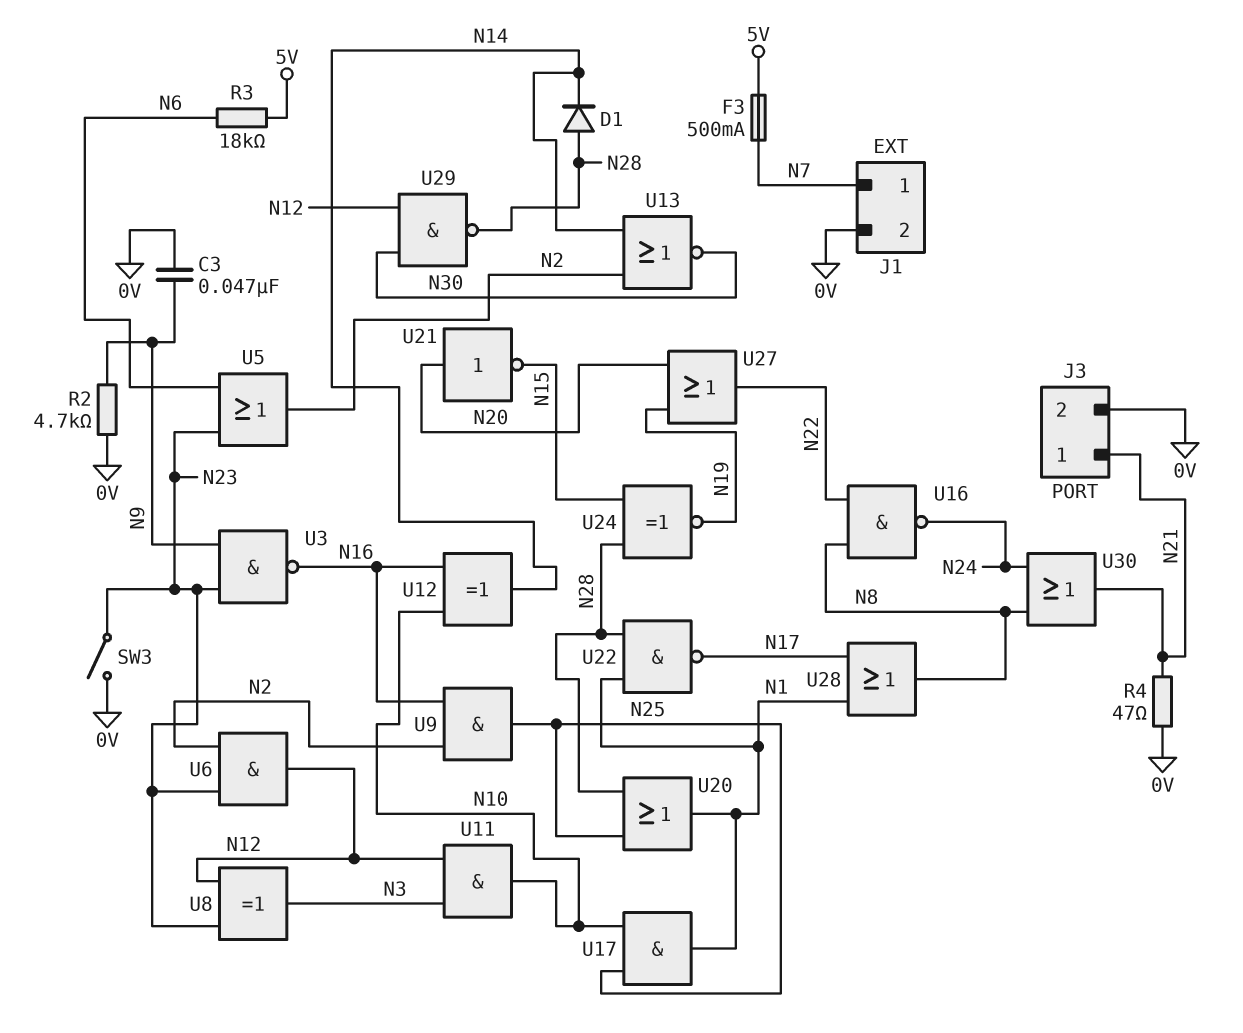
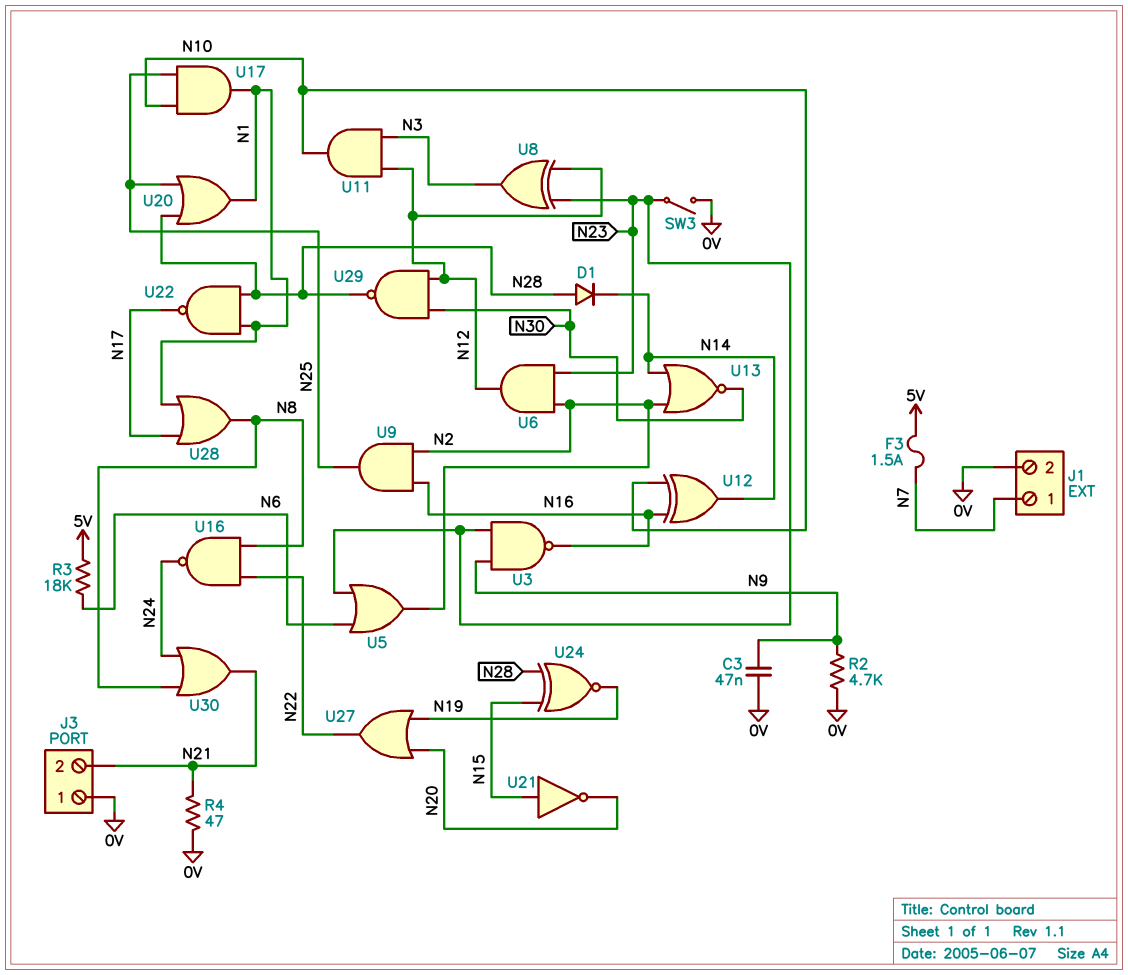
F3: 500mA (5V, N7) -> 1.5A (5V, N7)
J3 pin 1: N21 -> 0V
J3 pin 2: 0V -> N21
U21: NOT (in N20, out N15) -> NOT (in N15, out N20)

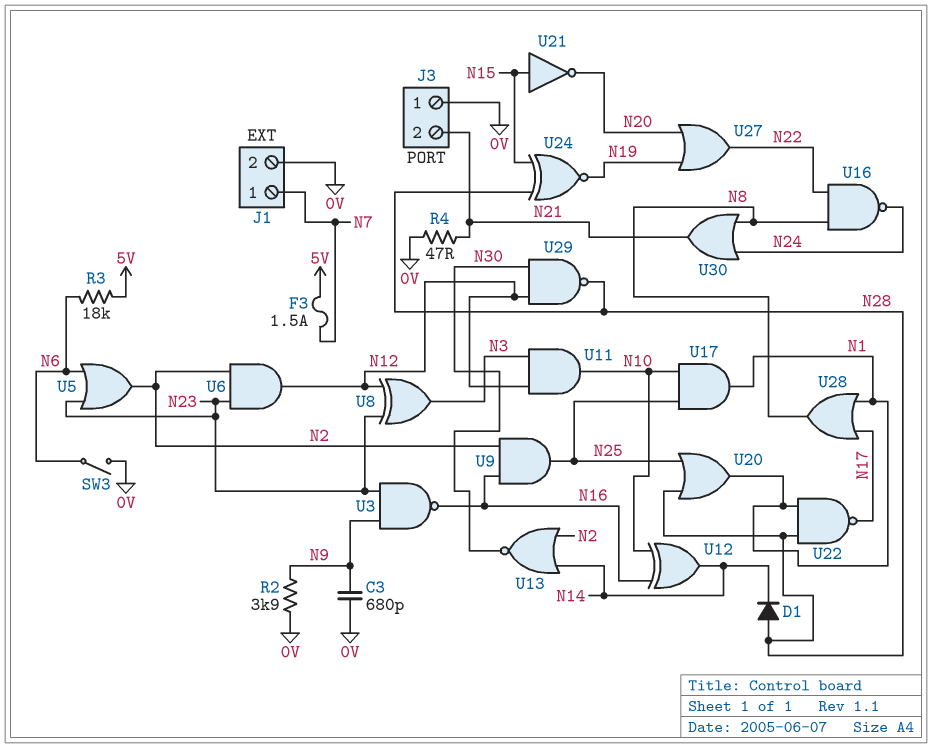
C3: 47nF (0V, N9) -> 680pF (0V, N9)
R2: 4.7k (0V, N9) -> 3.9k (0V, N9)
SW3: switch (0V, N23) -> switch (0V, N6)

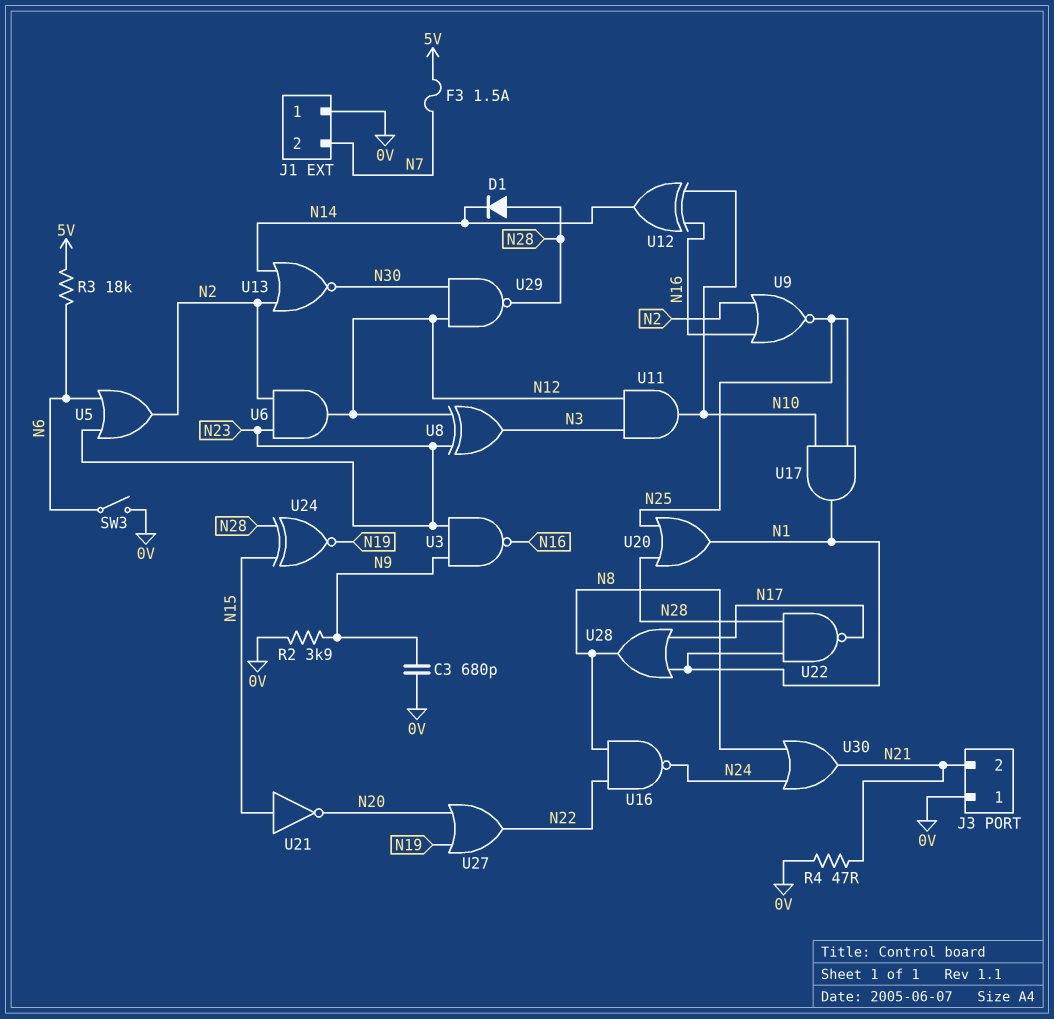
J1 pin 1: N7 -> 0V
J1 pin 2: 0V -> N7
U9: AND (in N2, in N16, out N25) -> NOR (in N2, in N16, out N25)

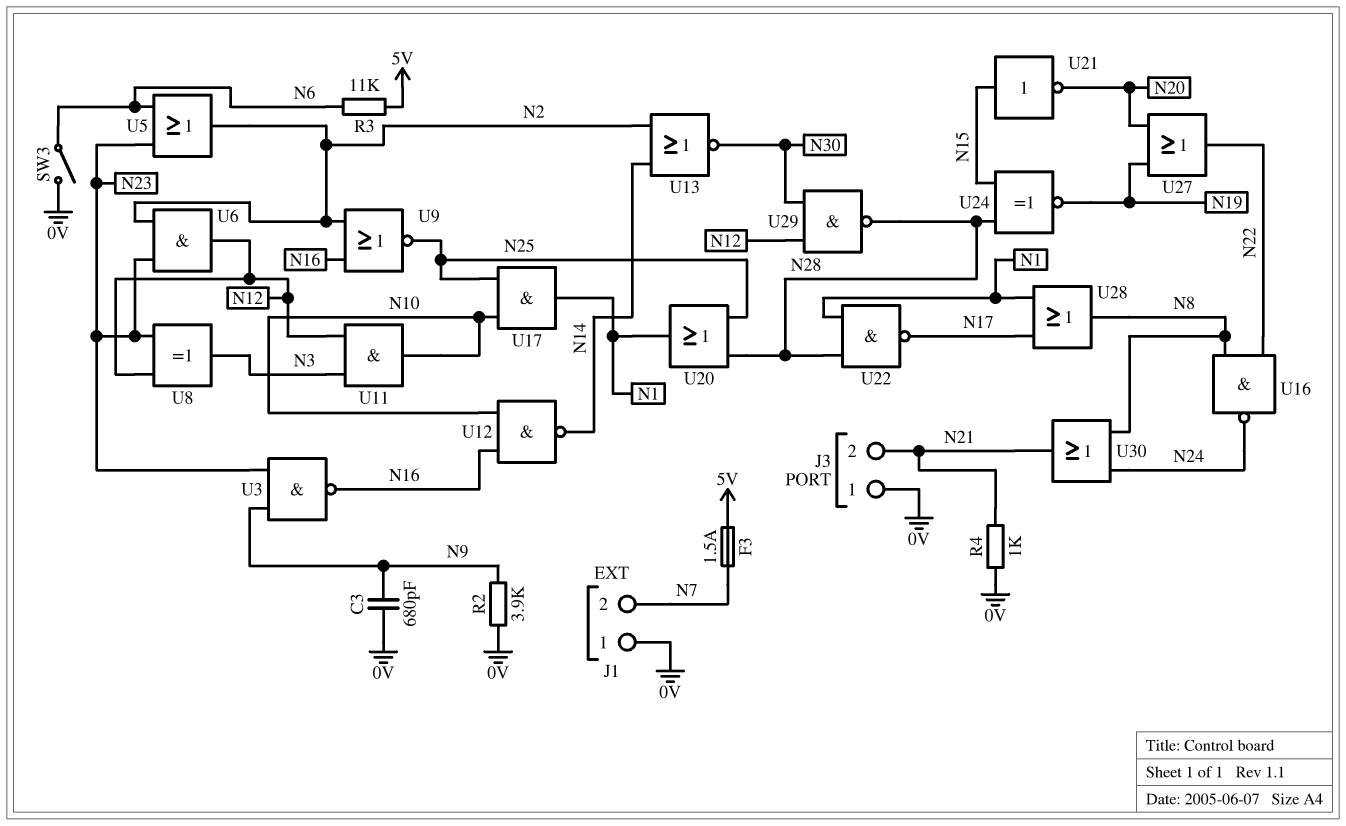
D1: diode (A N28, K N14) -> none
R3: 18k (5V, N6) -> 11k (5V, N6)
R4: 47 (0V, N21) -> 1k (0V, N21)
U12: XOR (in N10, in N16, out N14) -> NAND (in N10, in N16, out N14)

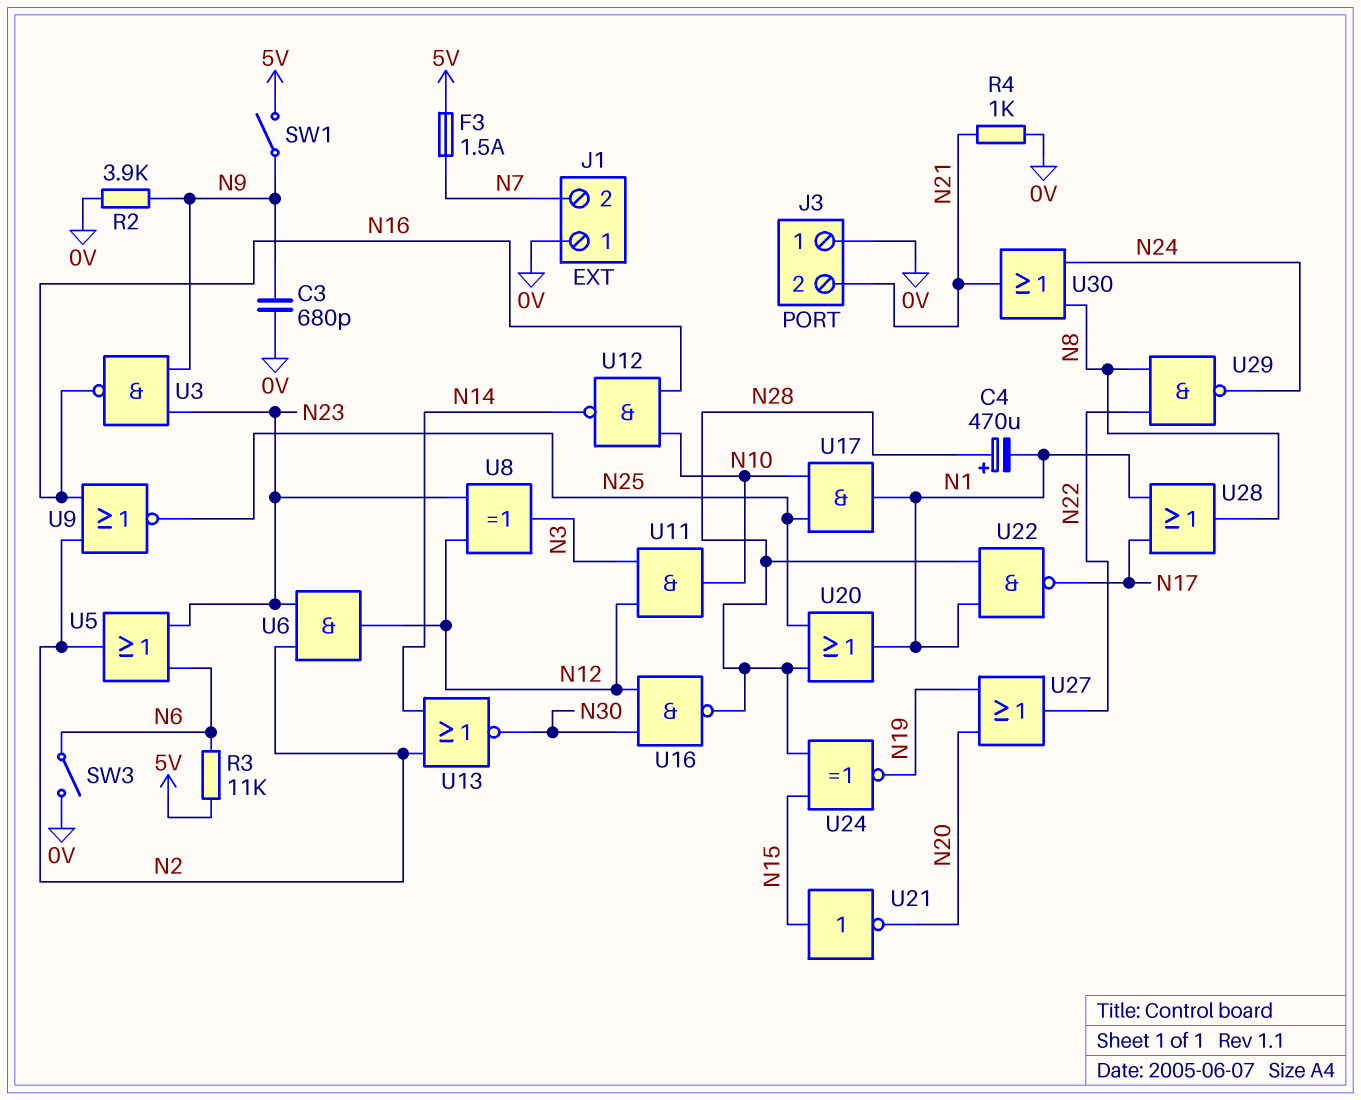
C4: none -> 470uF (plus N28, minus N1)
SW1: none -> switch (5V, N9)
U16: NAND (in N8, in N22, out N24) -> NAND (in N12, in N30, out N28)
U29: NAND (in N12, in N30, out N28) -> NAND (in N8, in N22, out N24)

